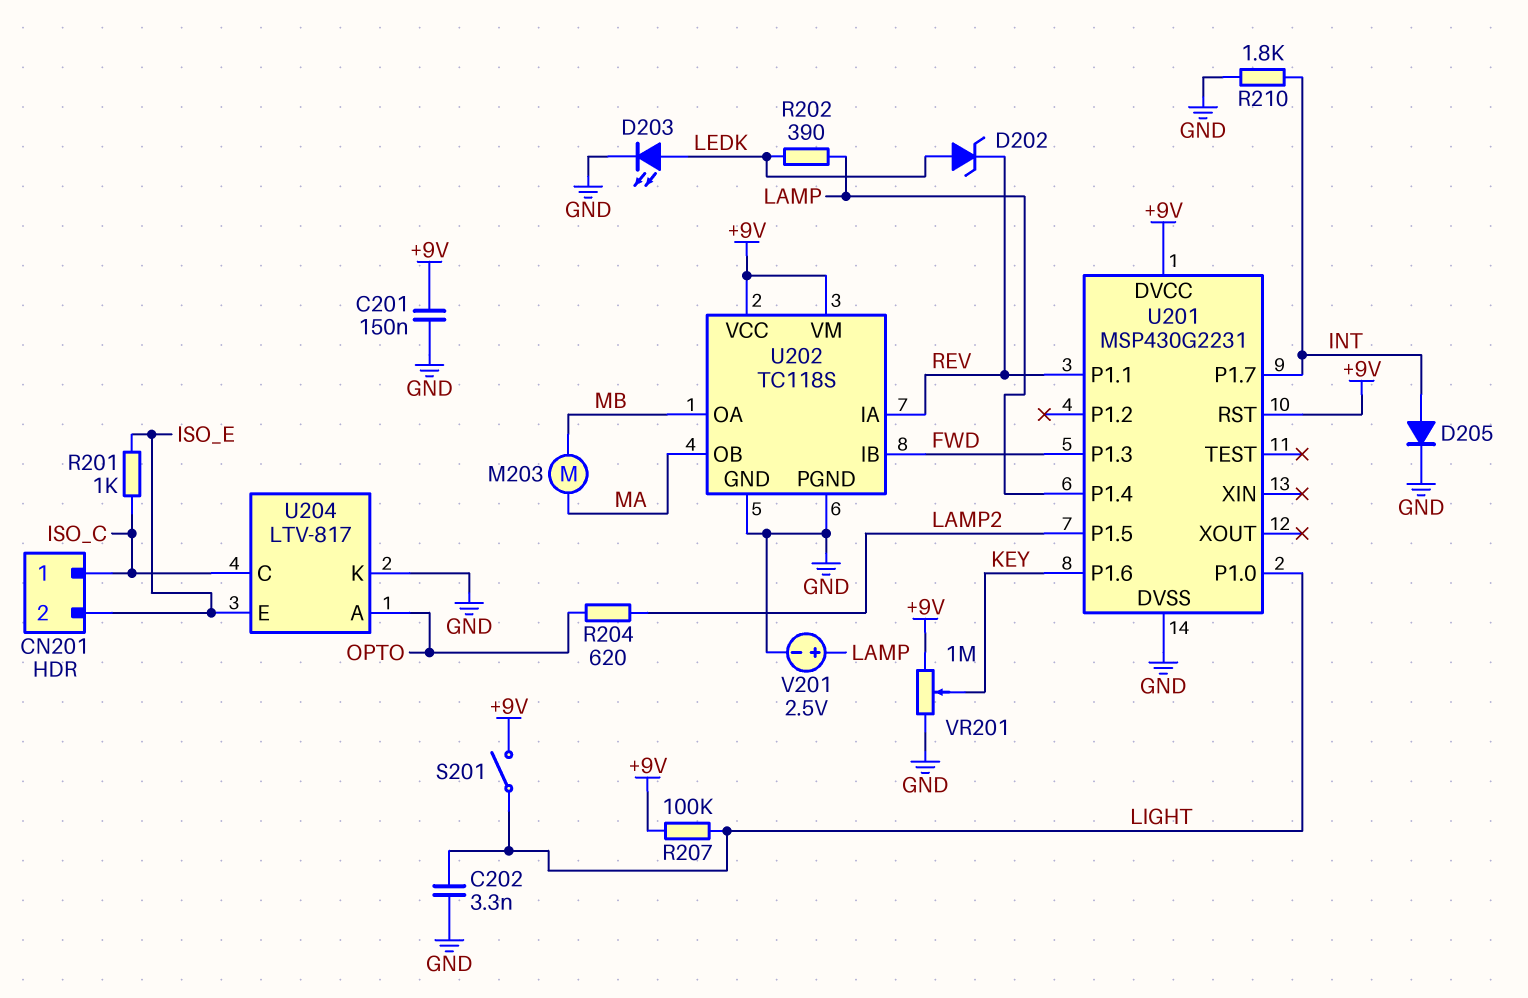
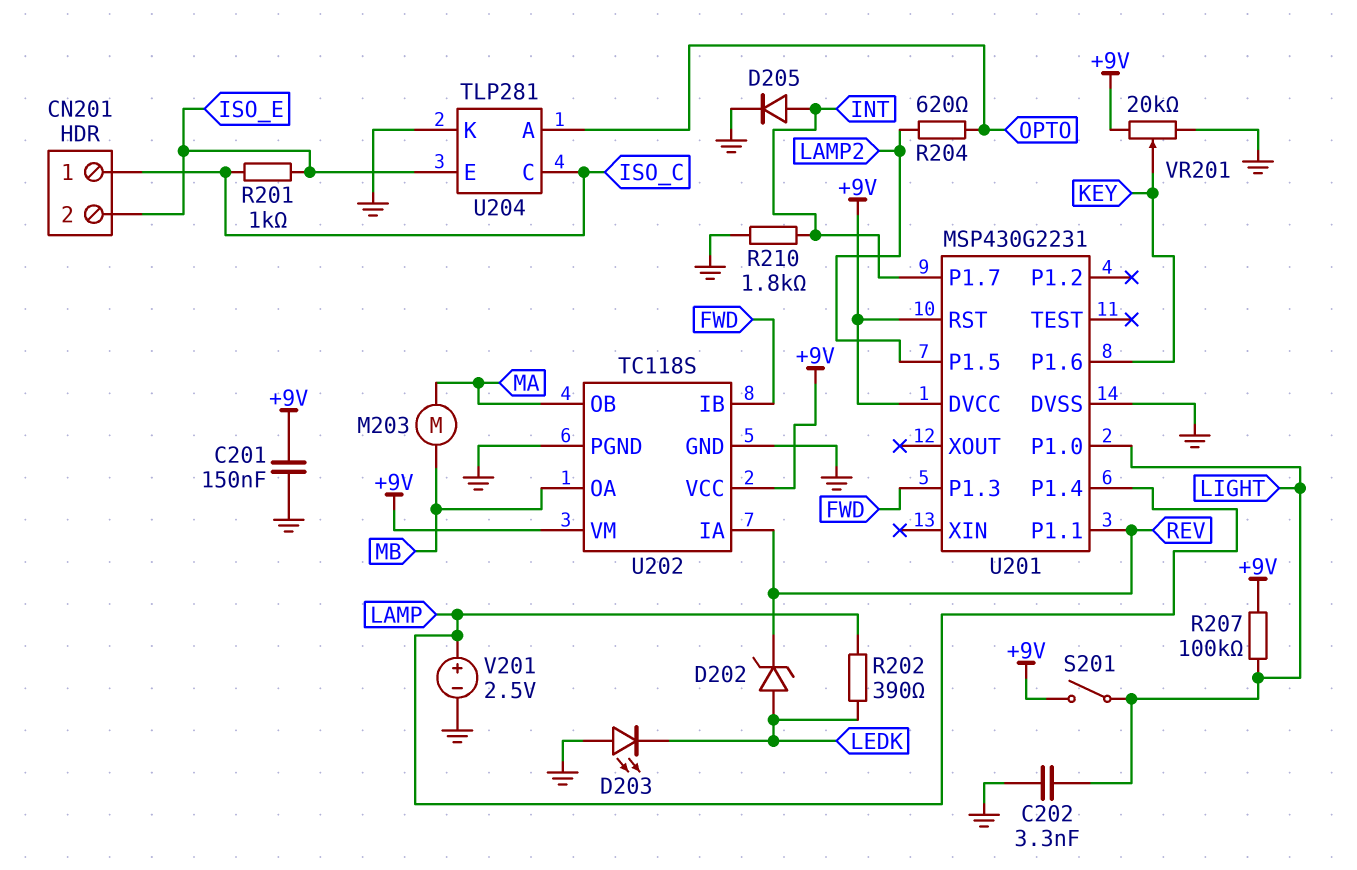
D203: LED (A LEDK, K GND) -> LED (A GND, K LEDK)
U204: LTV-817 -> TLP281
VR201: 1M (+9V, GND, wiper KEY) -> 20k (+9V, GND, wiper KEY)

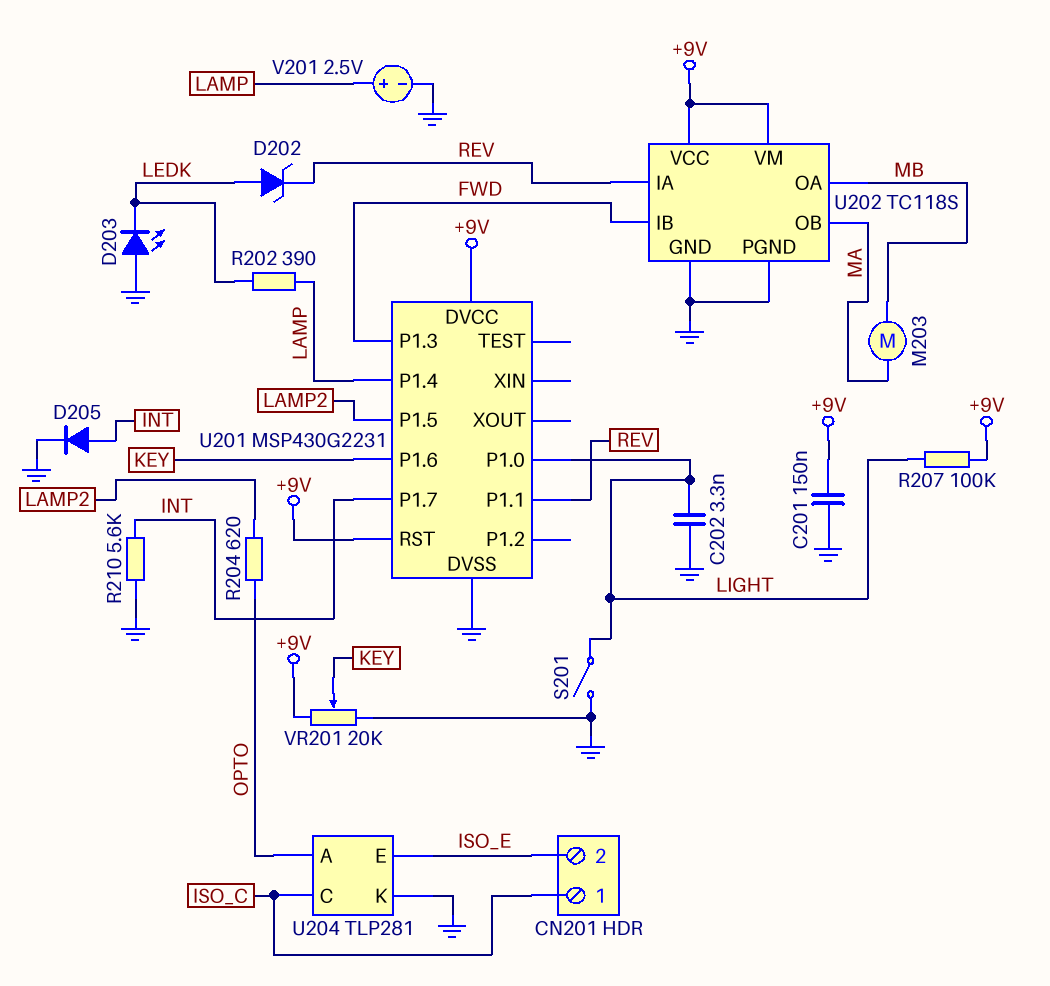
R201: 1k (ISO_C, ISO_E) -> none
R210: 1.8k (GND, INT) -> 5.6k (GND, INT)
S201: switch (+9V, LIGHT) -> switch (GND, LIGHT)

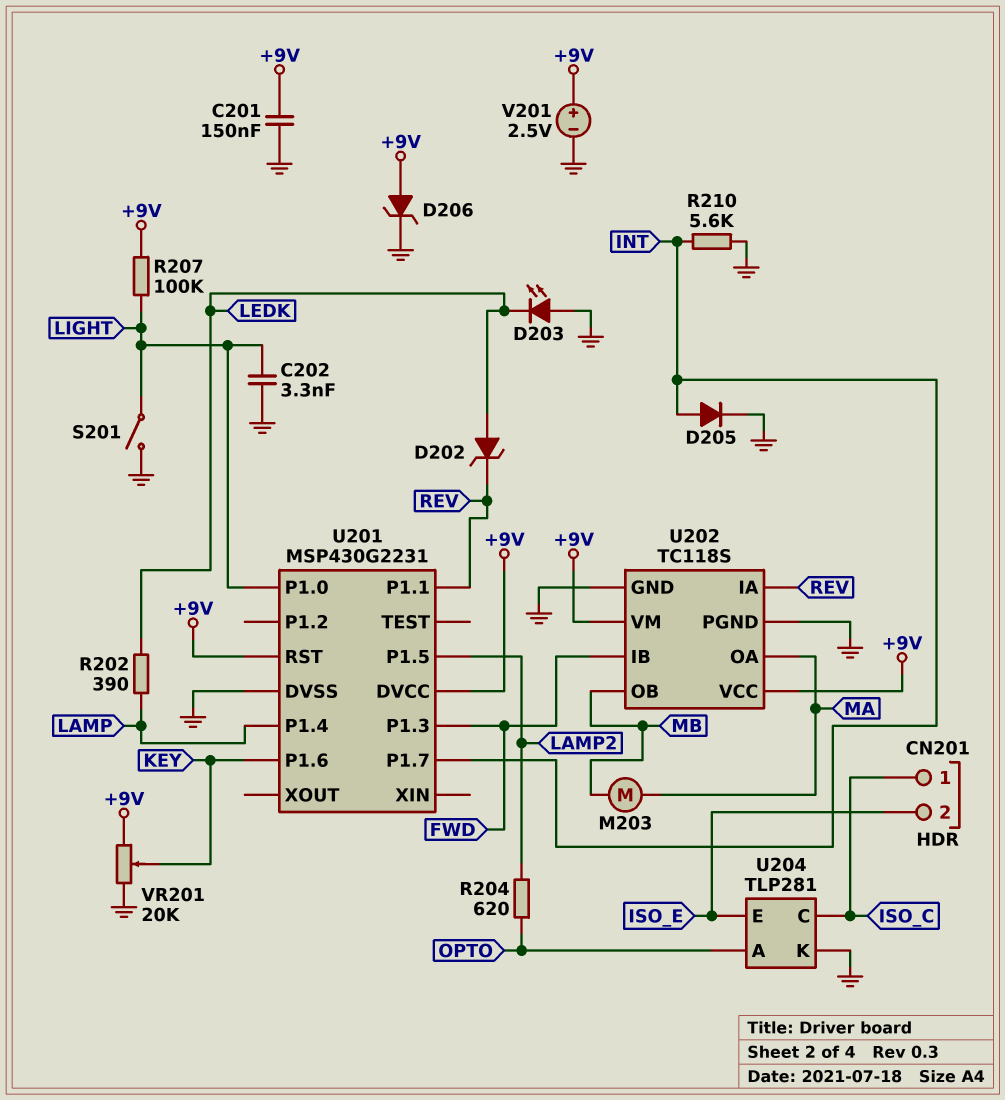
D206: none -> zener (A +9V, K GND)
U202 pin OA: MB -> MA
U202 pin OB: MA -> MB
V201: 2.5V (plus LAMP, minus GND) -> 2.5V (plus +9V, minus GND)

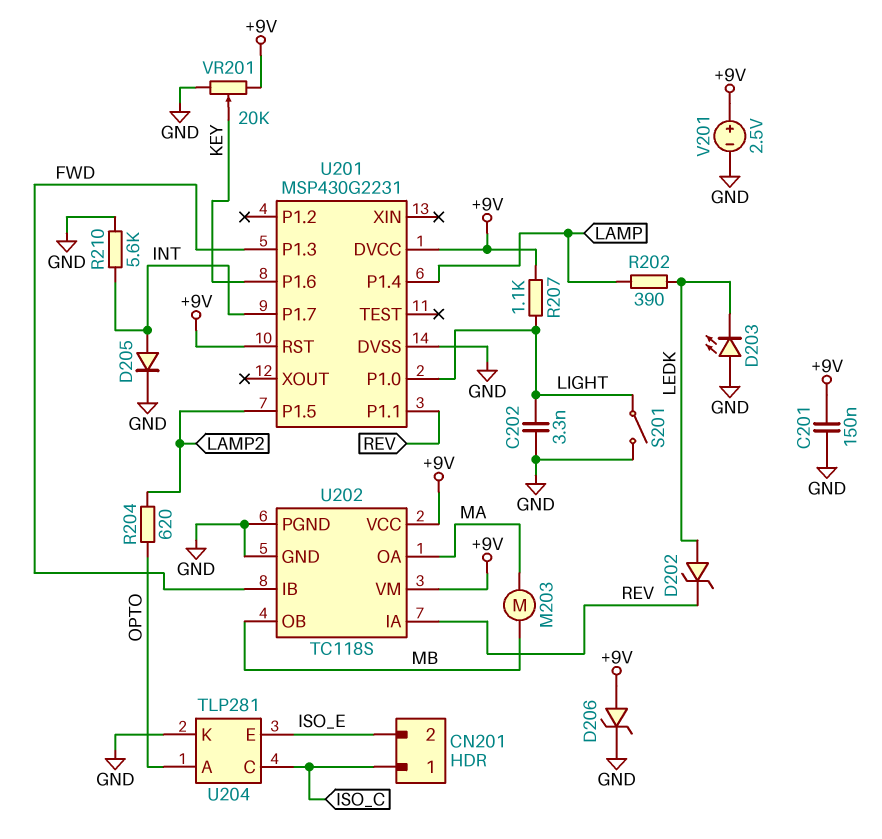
R207: 100k (+9V, LIGHT) -> 1.1k (+9V, LIGHT)

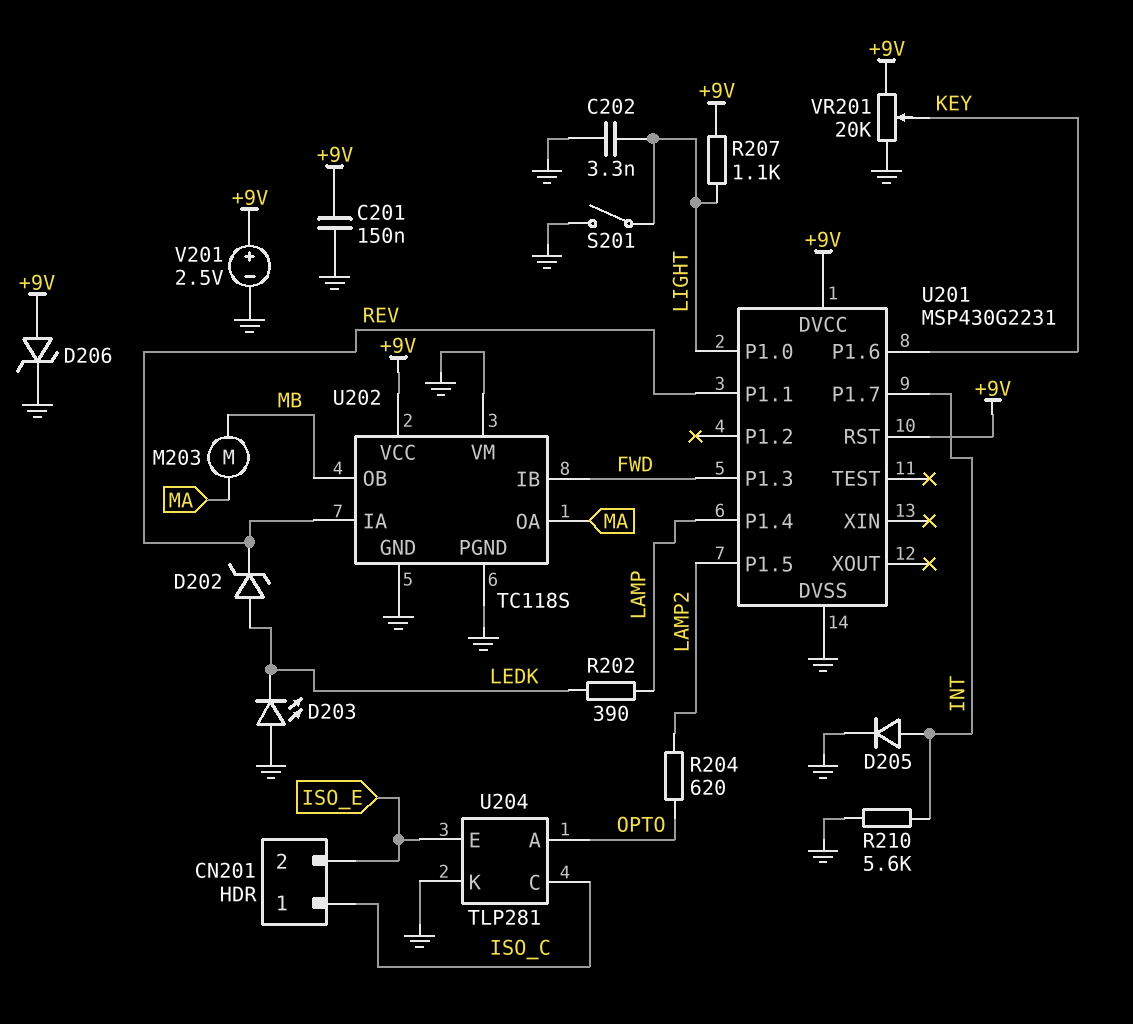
U202 pin VM: +9V -> GND

